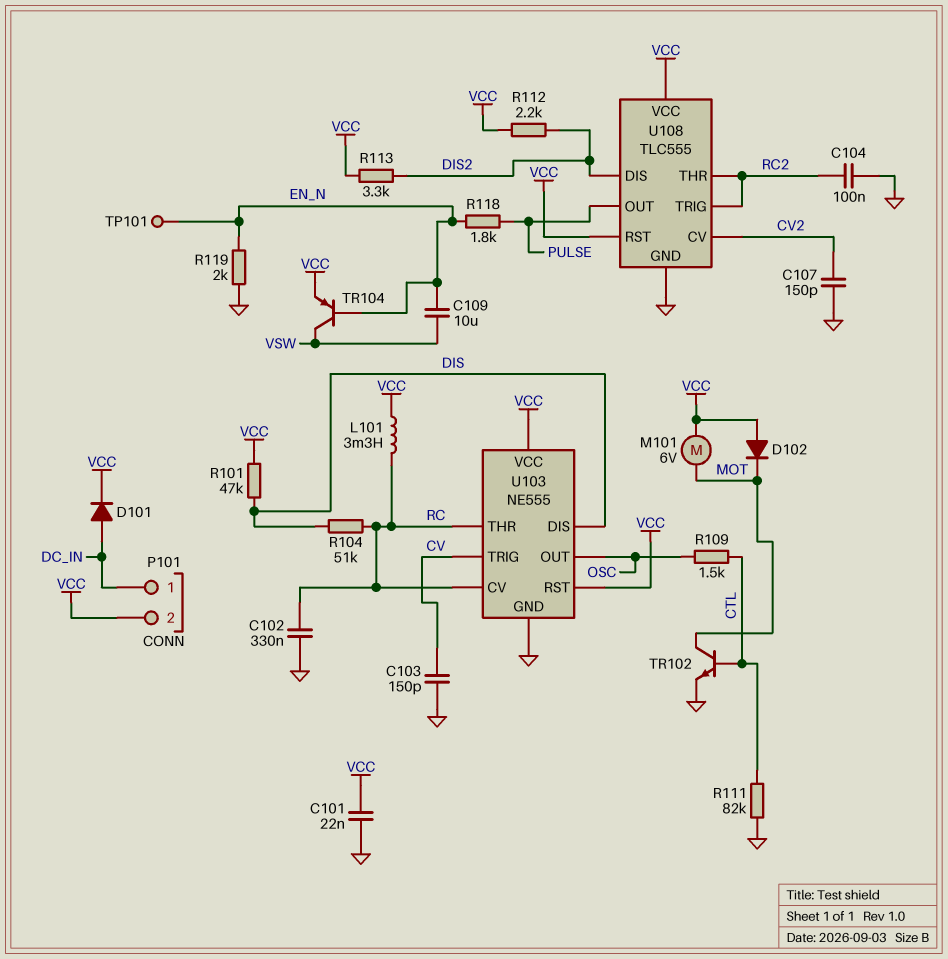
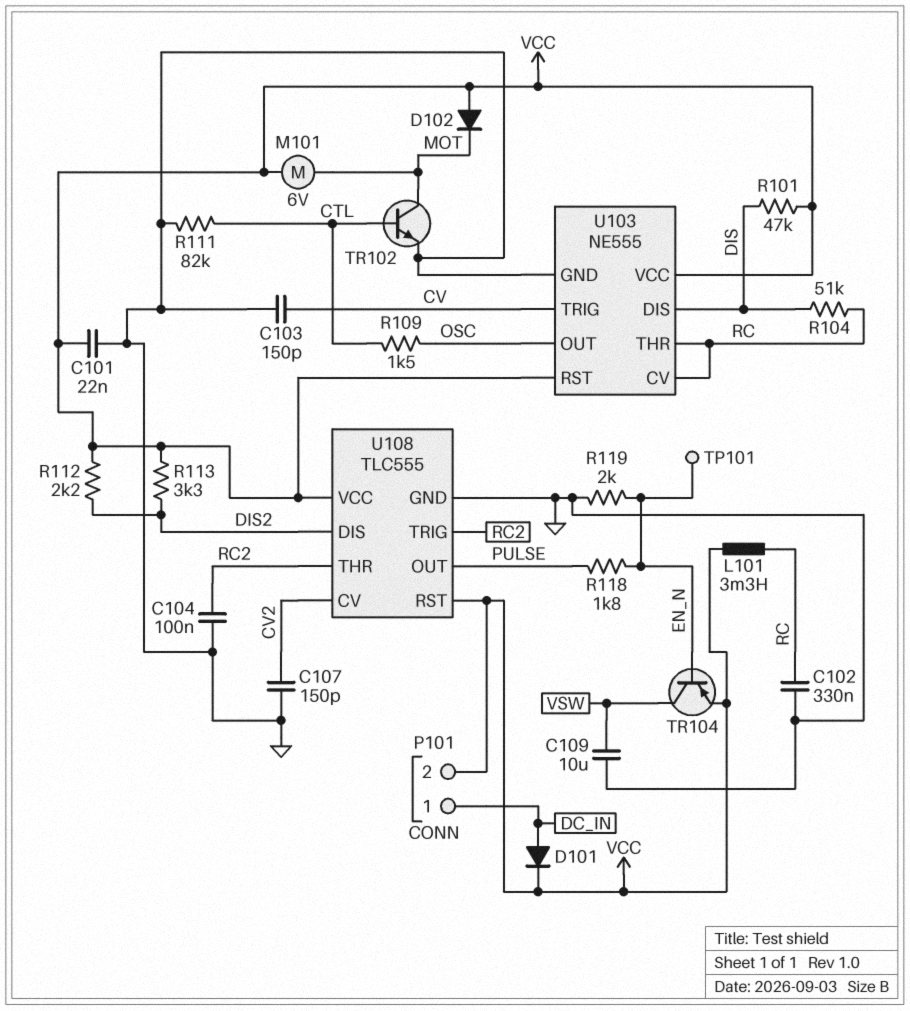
C109: 10uF (EN_N, VSW) -> 10uF (GND, VSW)

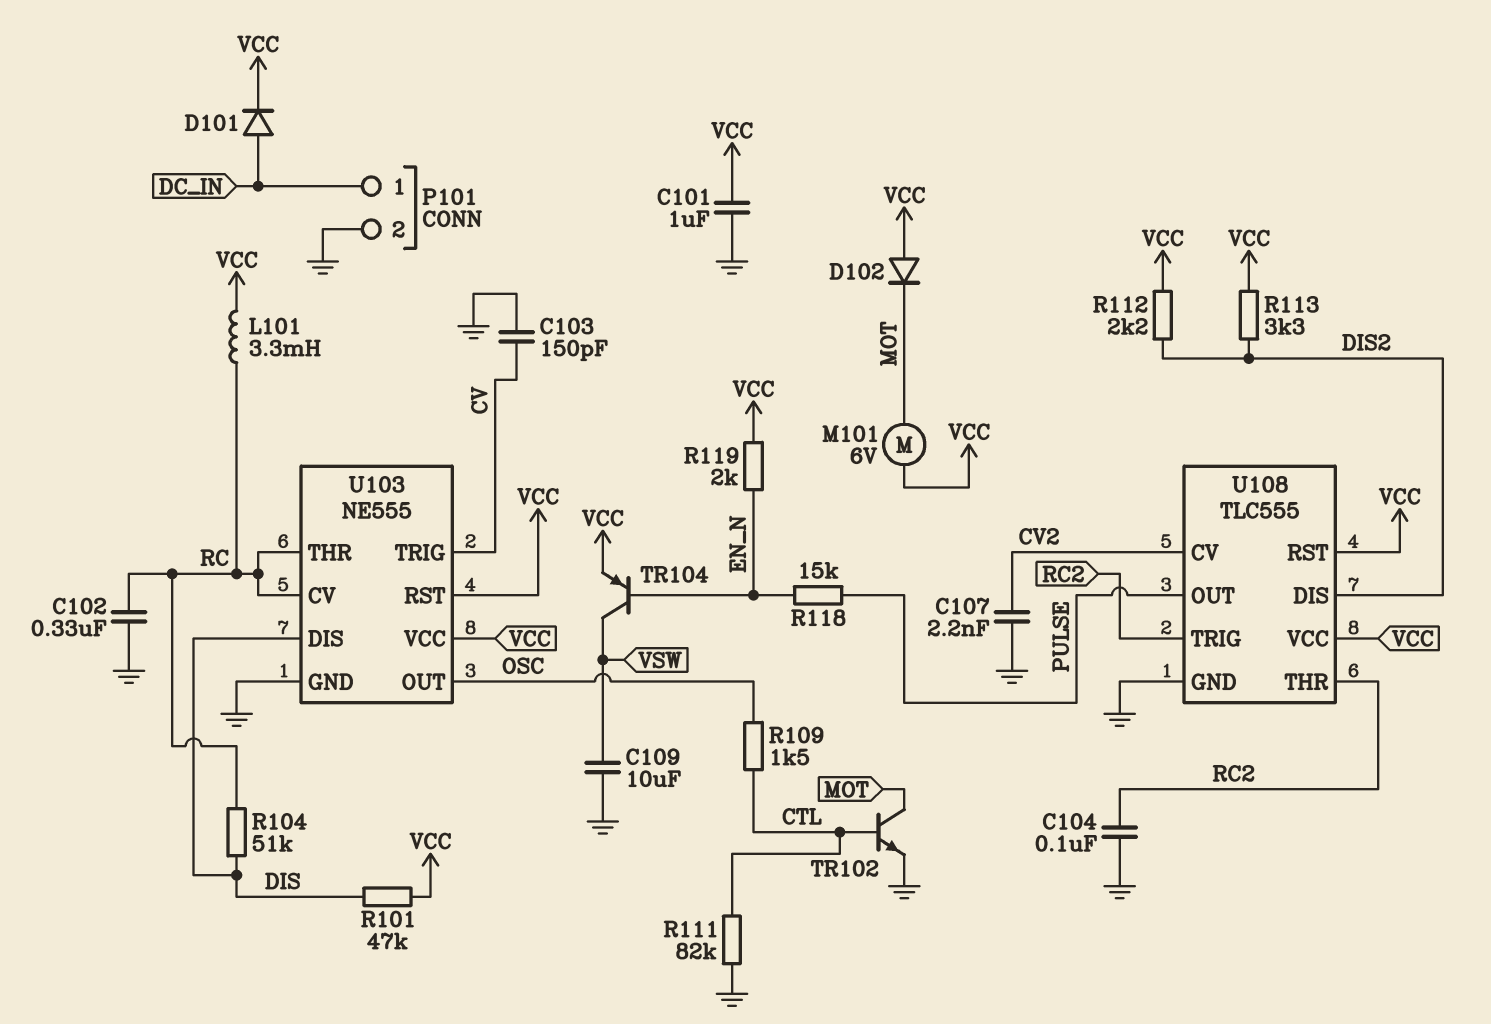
C101: 22nF (GND, VCC) -> 1uF (GND, VCC)
C107: 150pF (CV2, GND) -> 2.2nF (CV2, GND)
P101 pin 2: VCC -> GND
R118: 1.8k (EN_N, PULSE) -> 15k (EN_N, PULSE)
R119: 2k (EN_N, GND) -> 2k (EN_N, VCC)
TP101: test point (EN_N) -> none

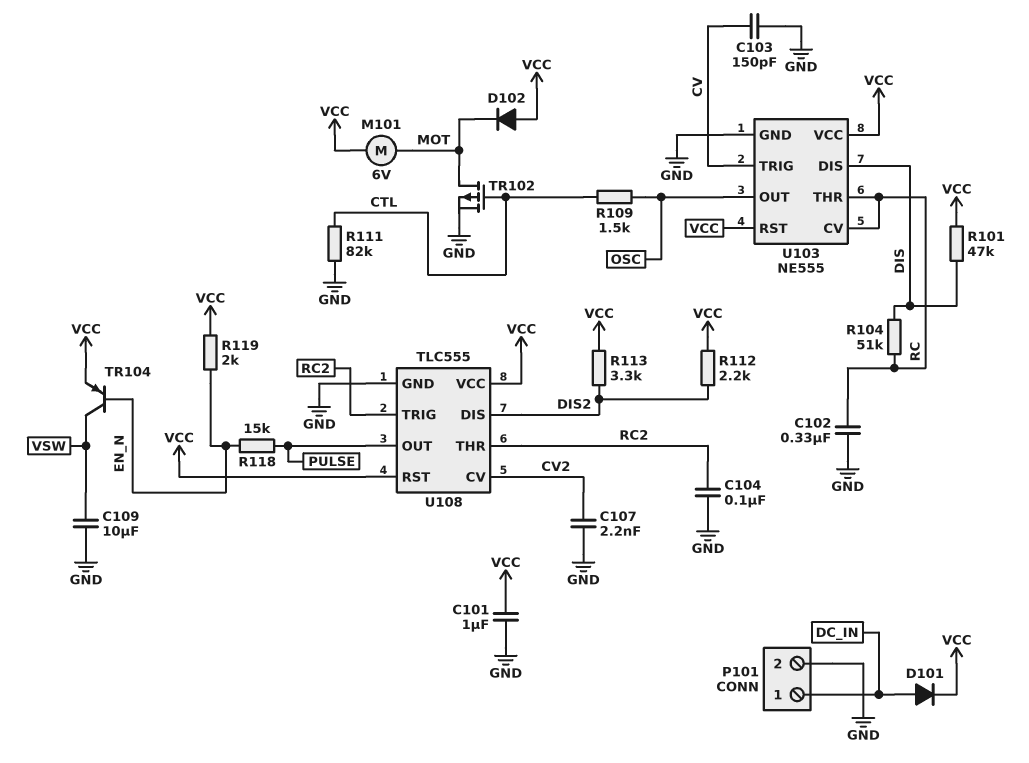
L101: 3.3mH (RC, VCC) -> none
TR102: NPN (B CTL, C MOT, E GND) -> PMOS (G CTL, D MOT, S GND)

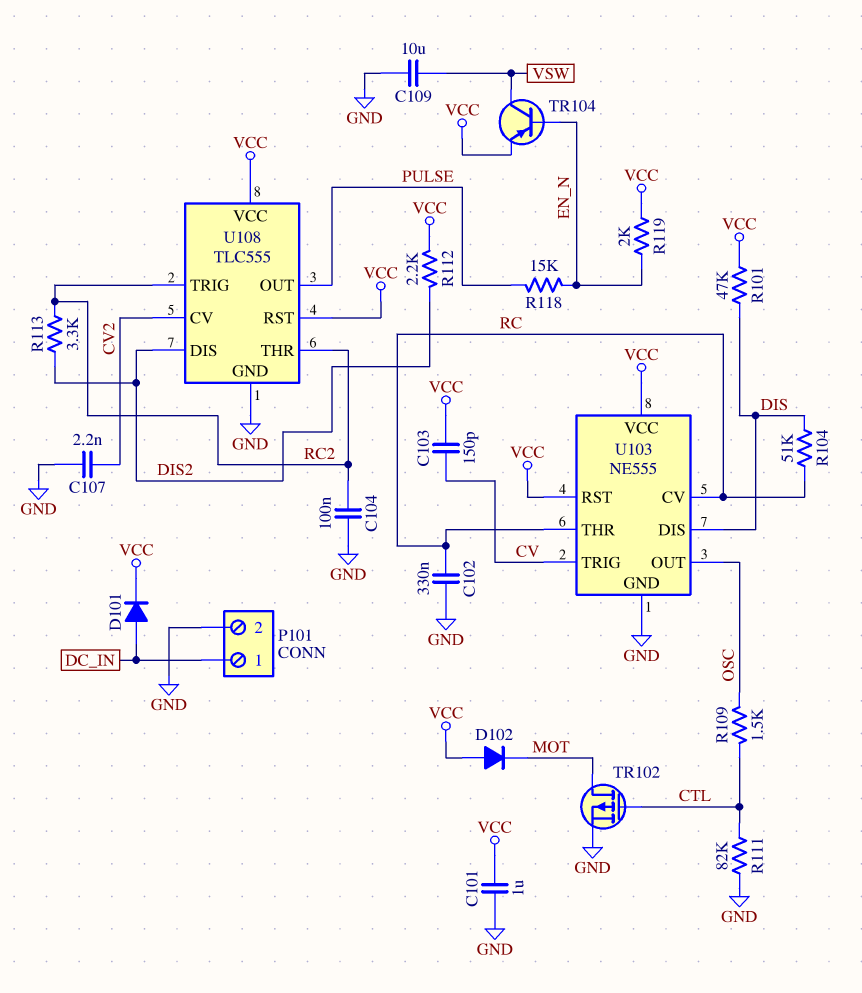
C103: 150pF (CV, GND) -> 150pF (CV, VCC)
M101: motor 6V (MOT, VCC) -> none
R113: 3.3k (DIS2, VCC) -> 3.3k (DIS2, RC2)

